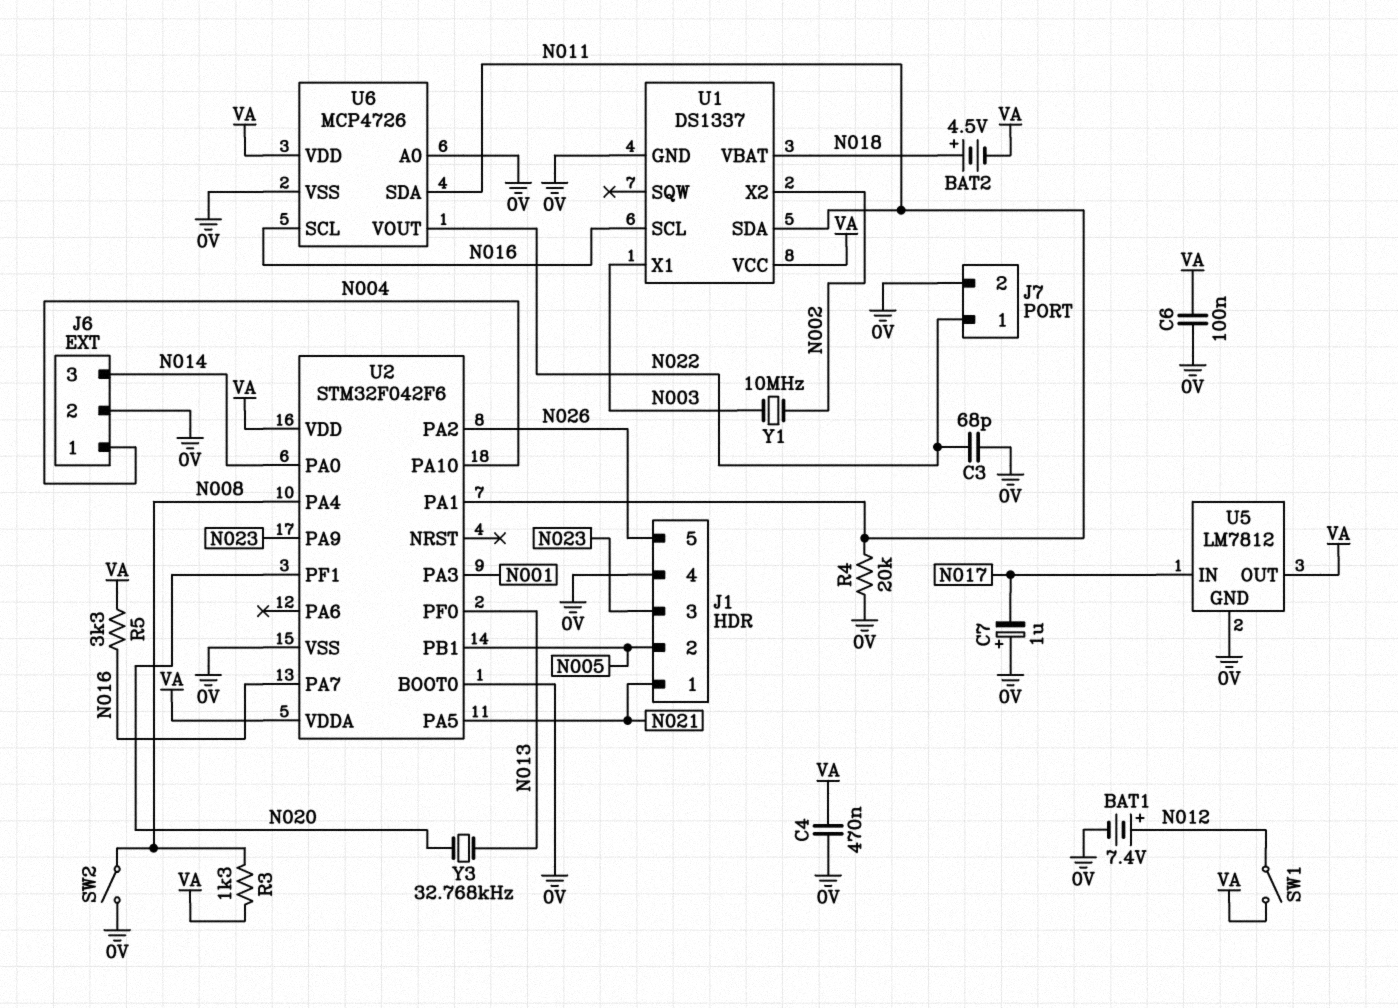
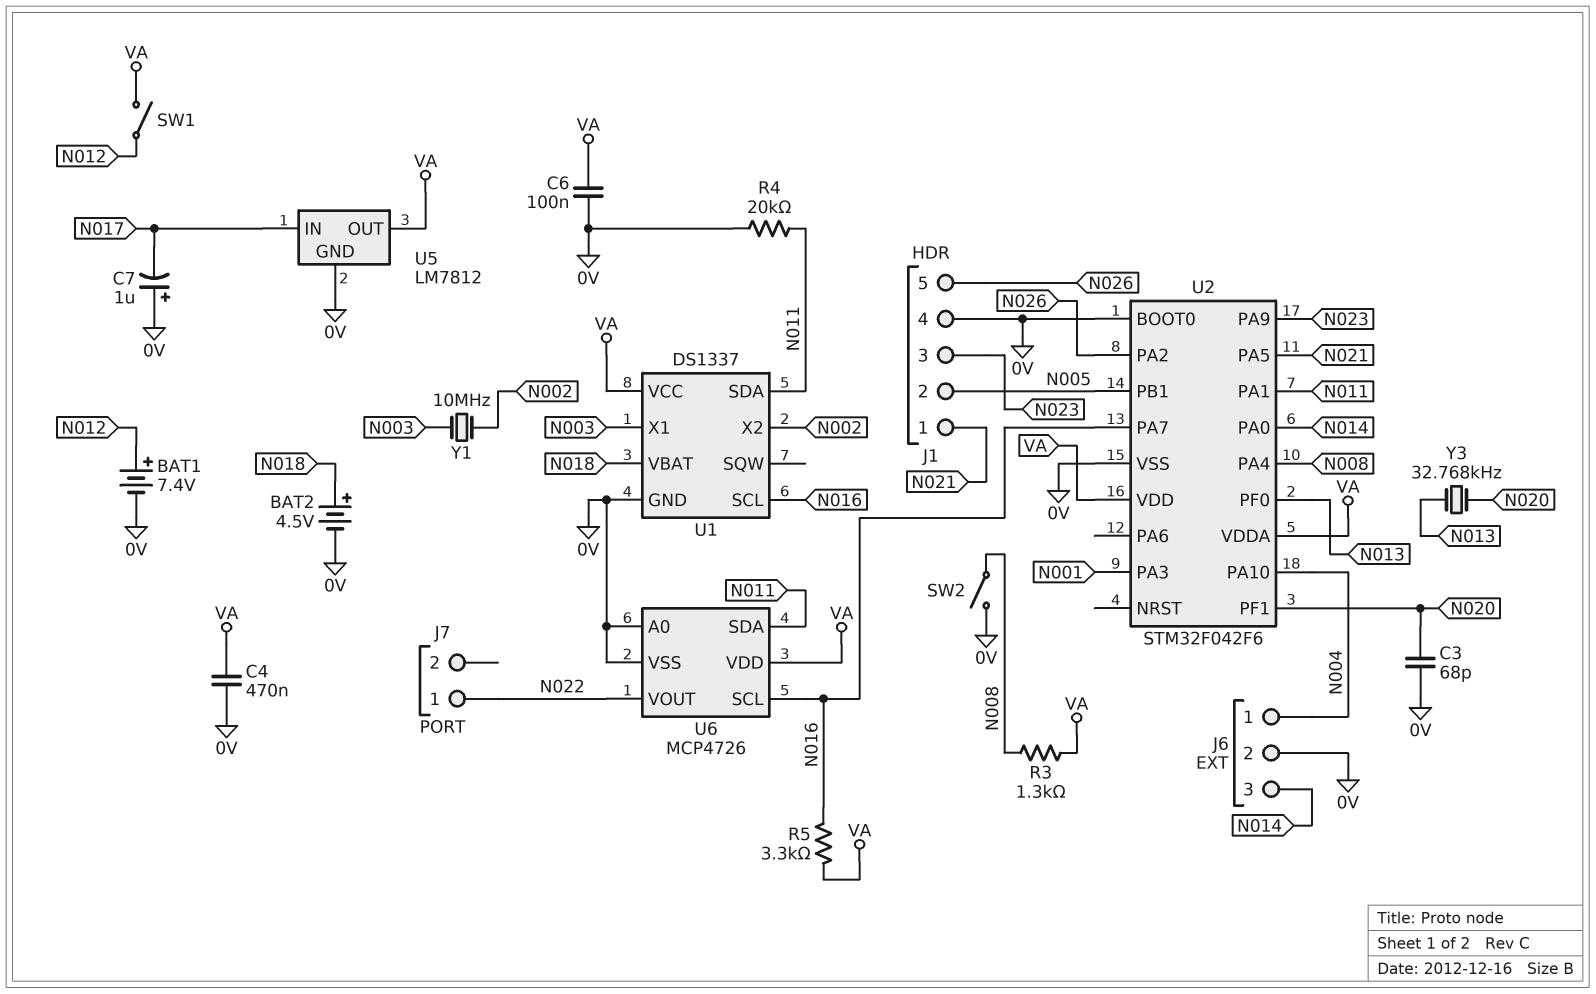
BAT2: 4.5V (plus N018, minus VA) -> 4.5V (plus N018, minus 0V)
C3: 68pF (0V, N022) -> 68pF (0V, N020)
J7 pin 2: 0V -> none

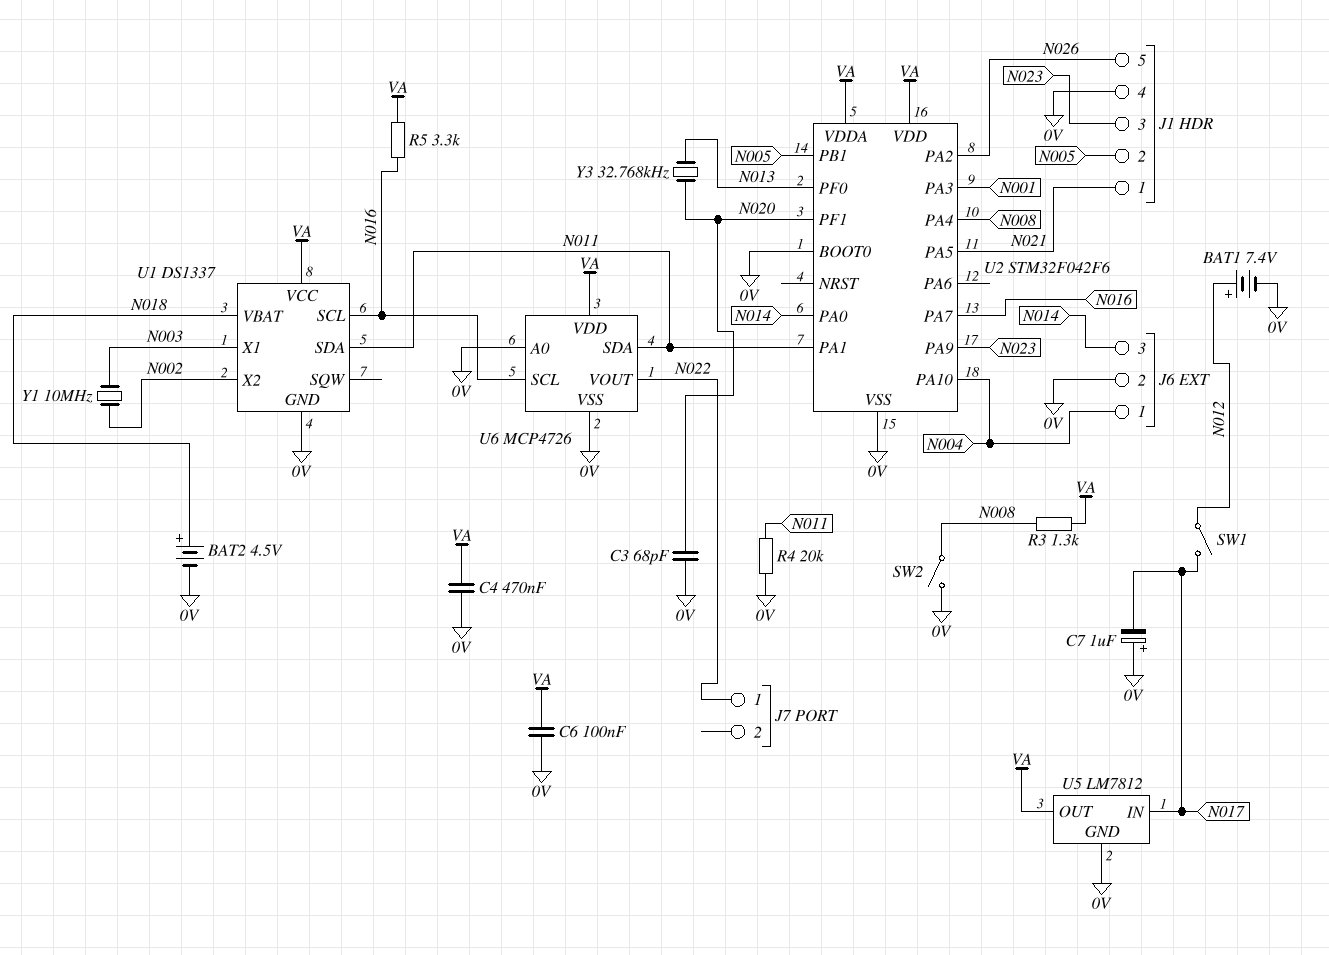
SW1: switch (N012, VA) -> switch (N012, N017)

